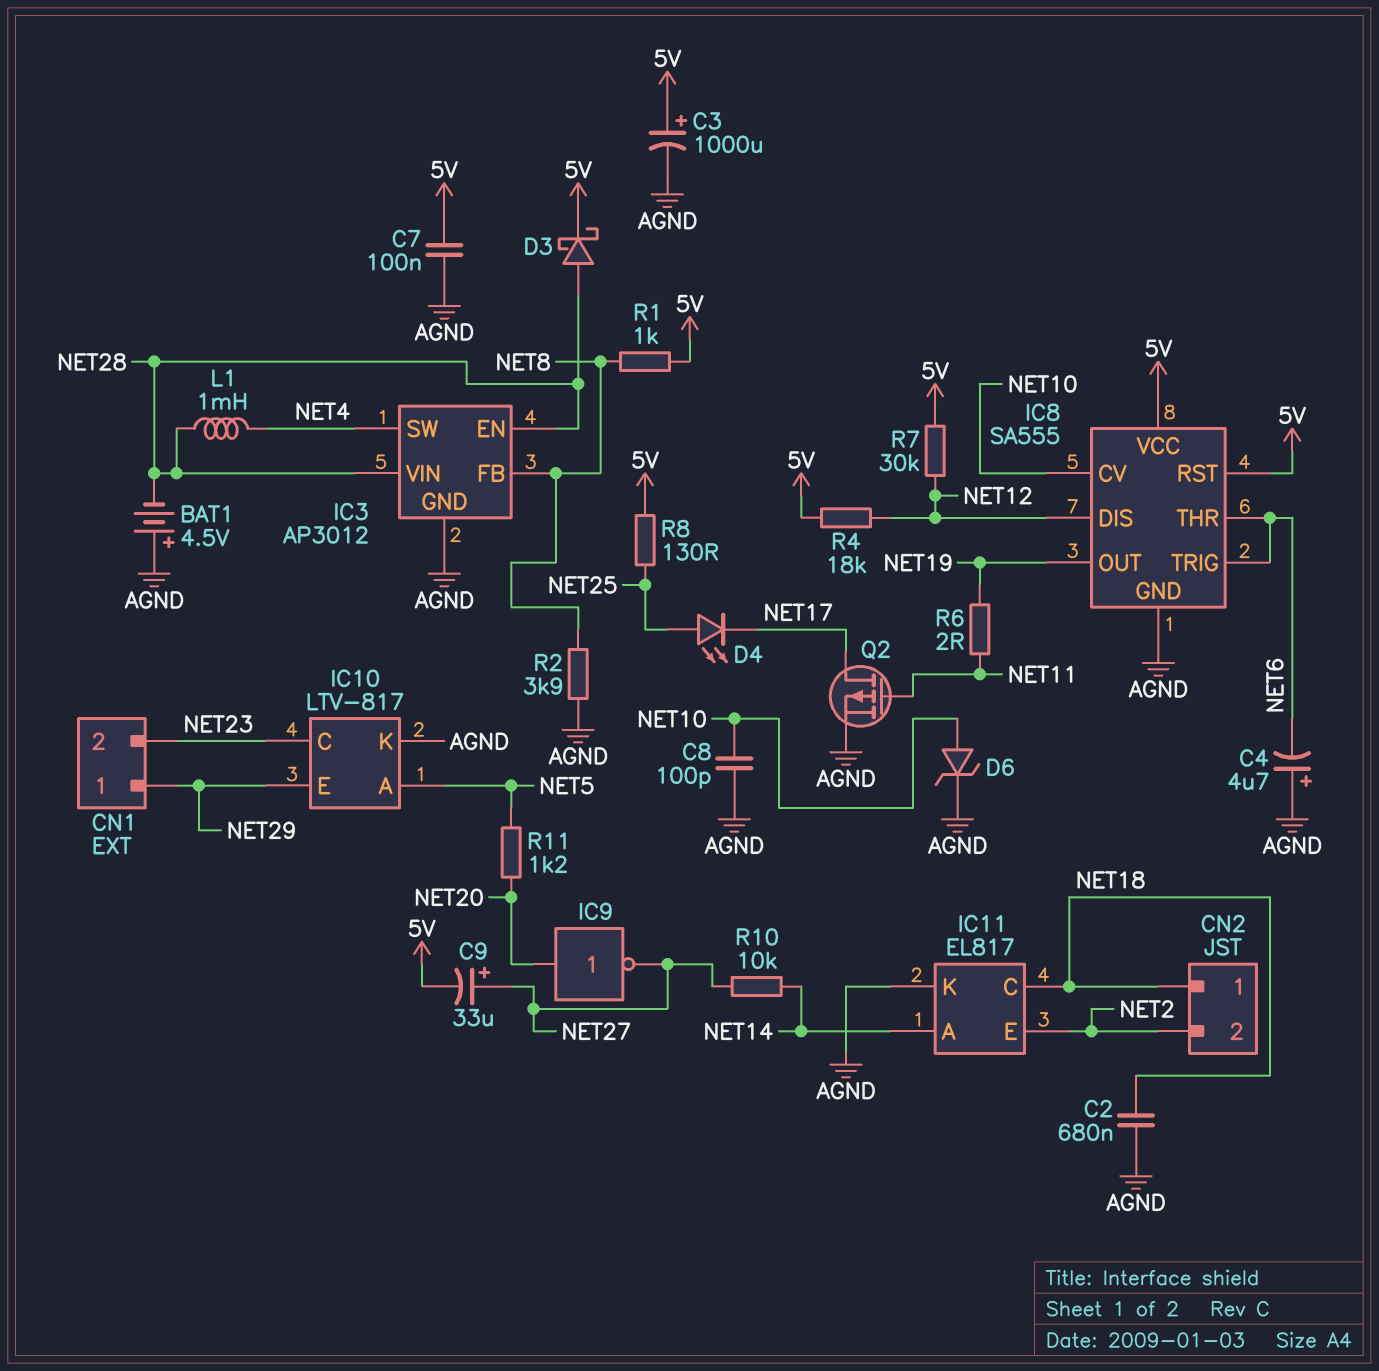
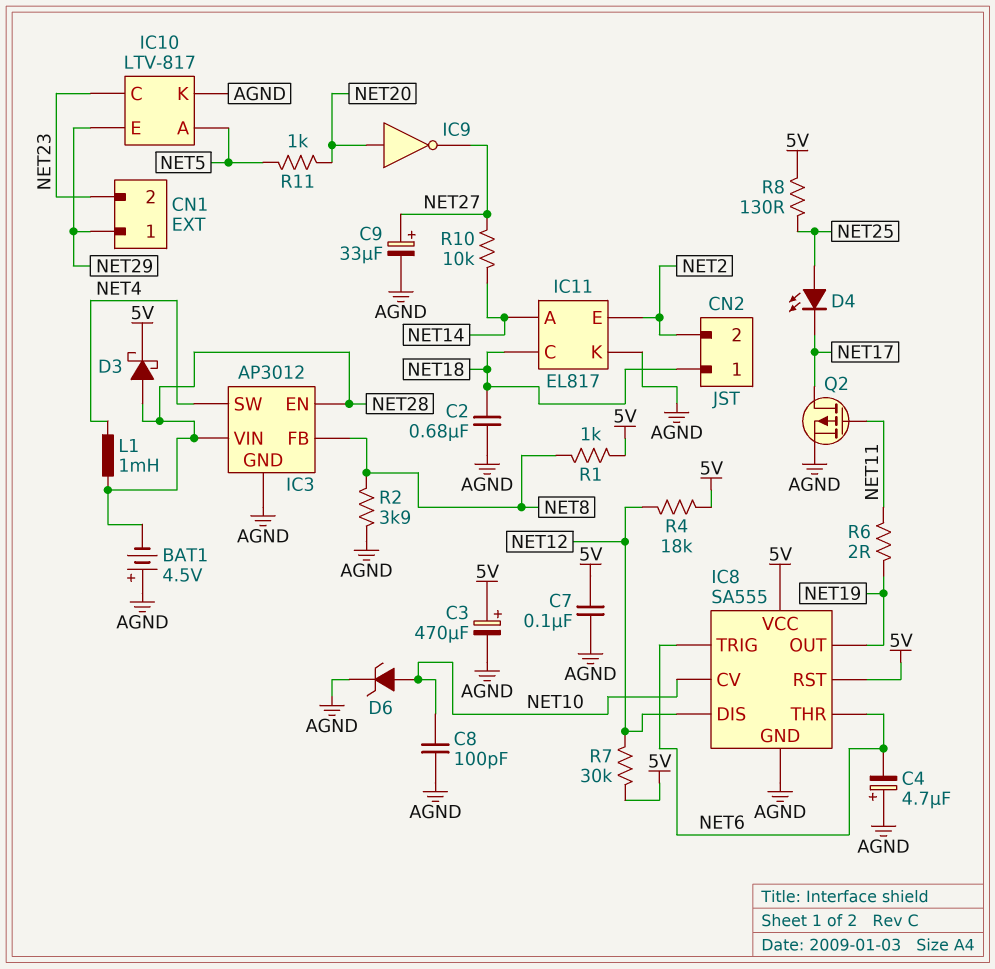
C3: 1000uF (plus 5V, minus AGND) -> 470uF (plus 5V, minus AGND)
C9: 33uF (plus NET27, minus 5V) -> 33uF (plus NET27, minus AGND)
R11: 1.2k (NET5, NET20) -> 1k (NET5, NET20)

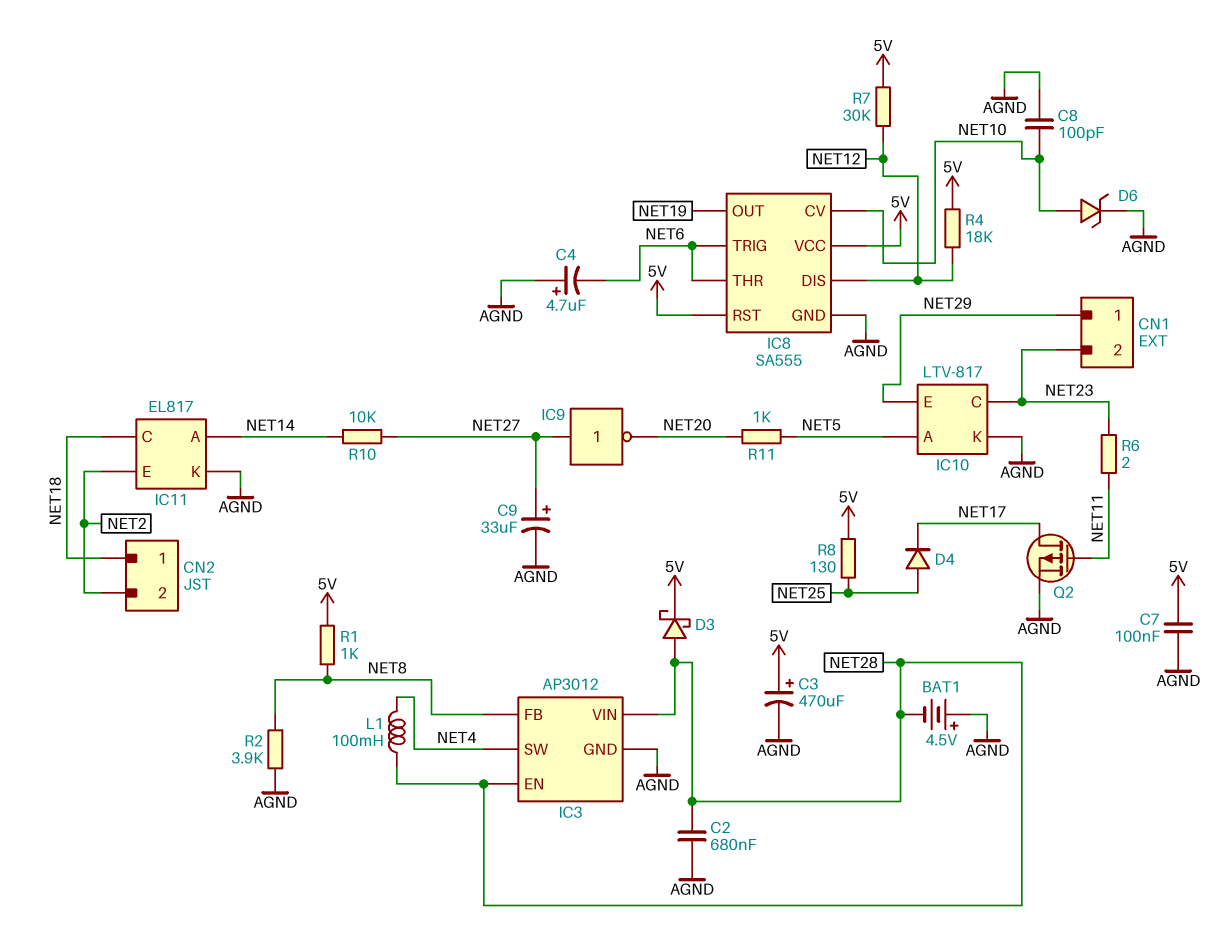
C2: 680nF (AGND, NET18) -> 680nF (AGND, NET28)
D4: LED (A NET25, K NET17) -> diode (A NET25, K NET17)
IC9: NOT (in NET20, out NET27) -> NOT (in NET27, out NET20)
L1: 1mH (NET4, NET28) -> 100mH (NET4, NET28)
R6: 2 (NET11, NET19) -> 2 (NET11, NET23)

